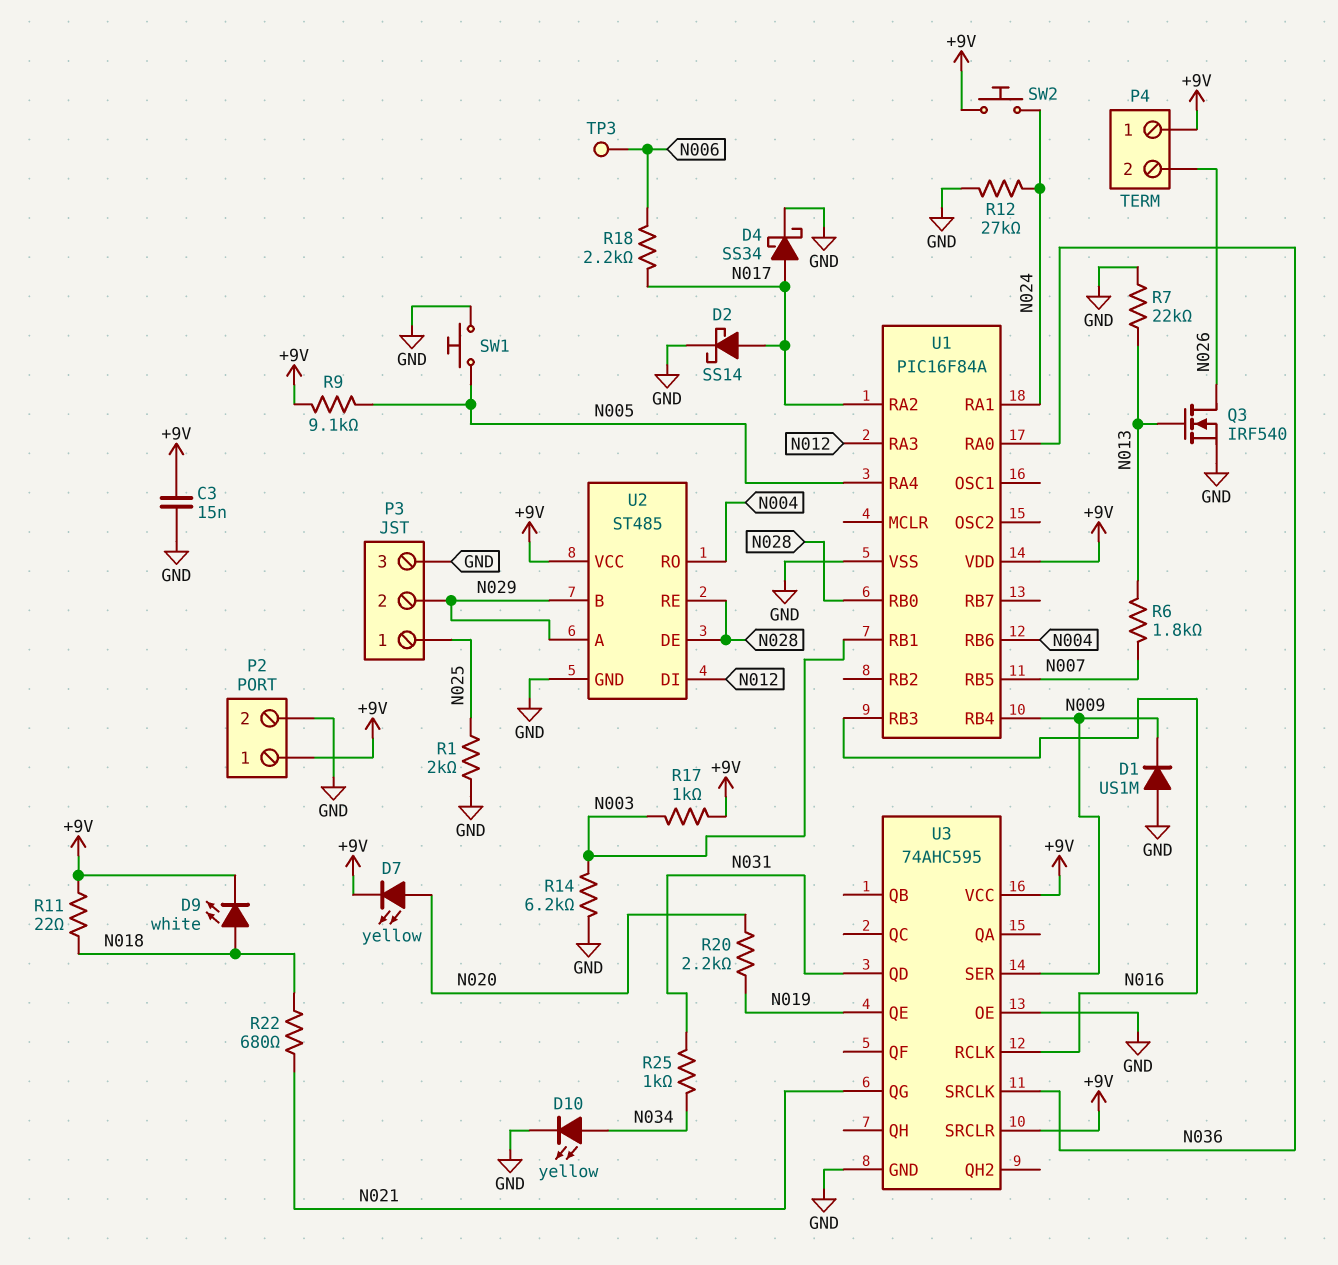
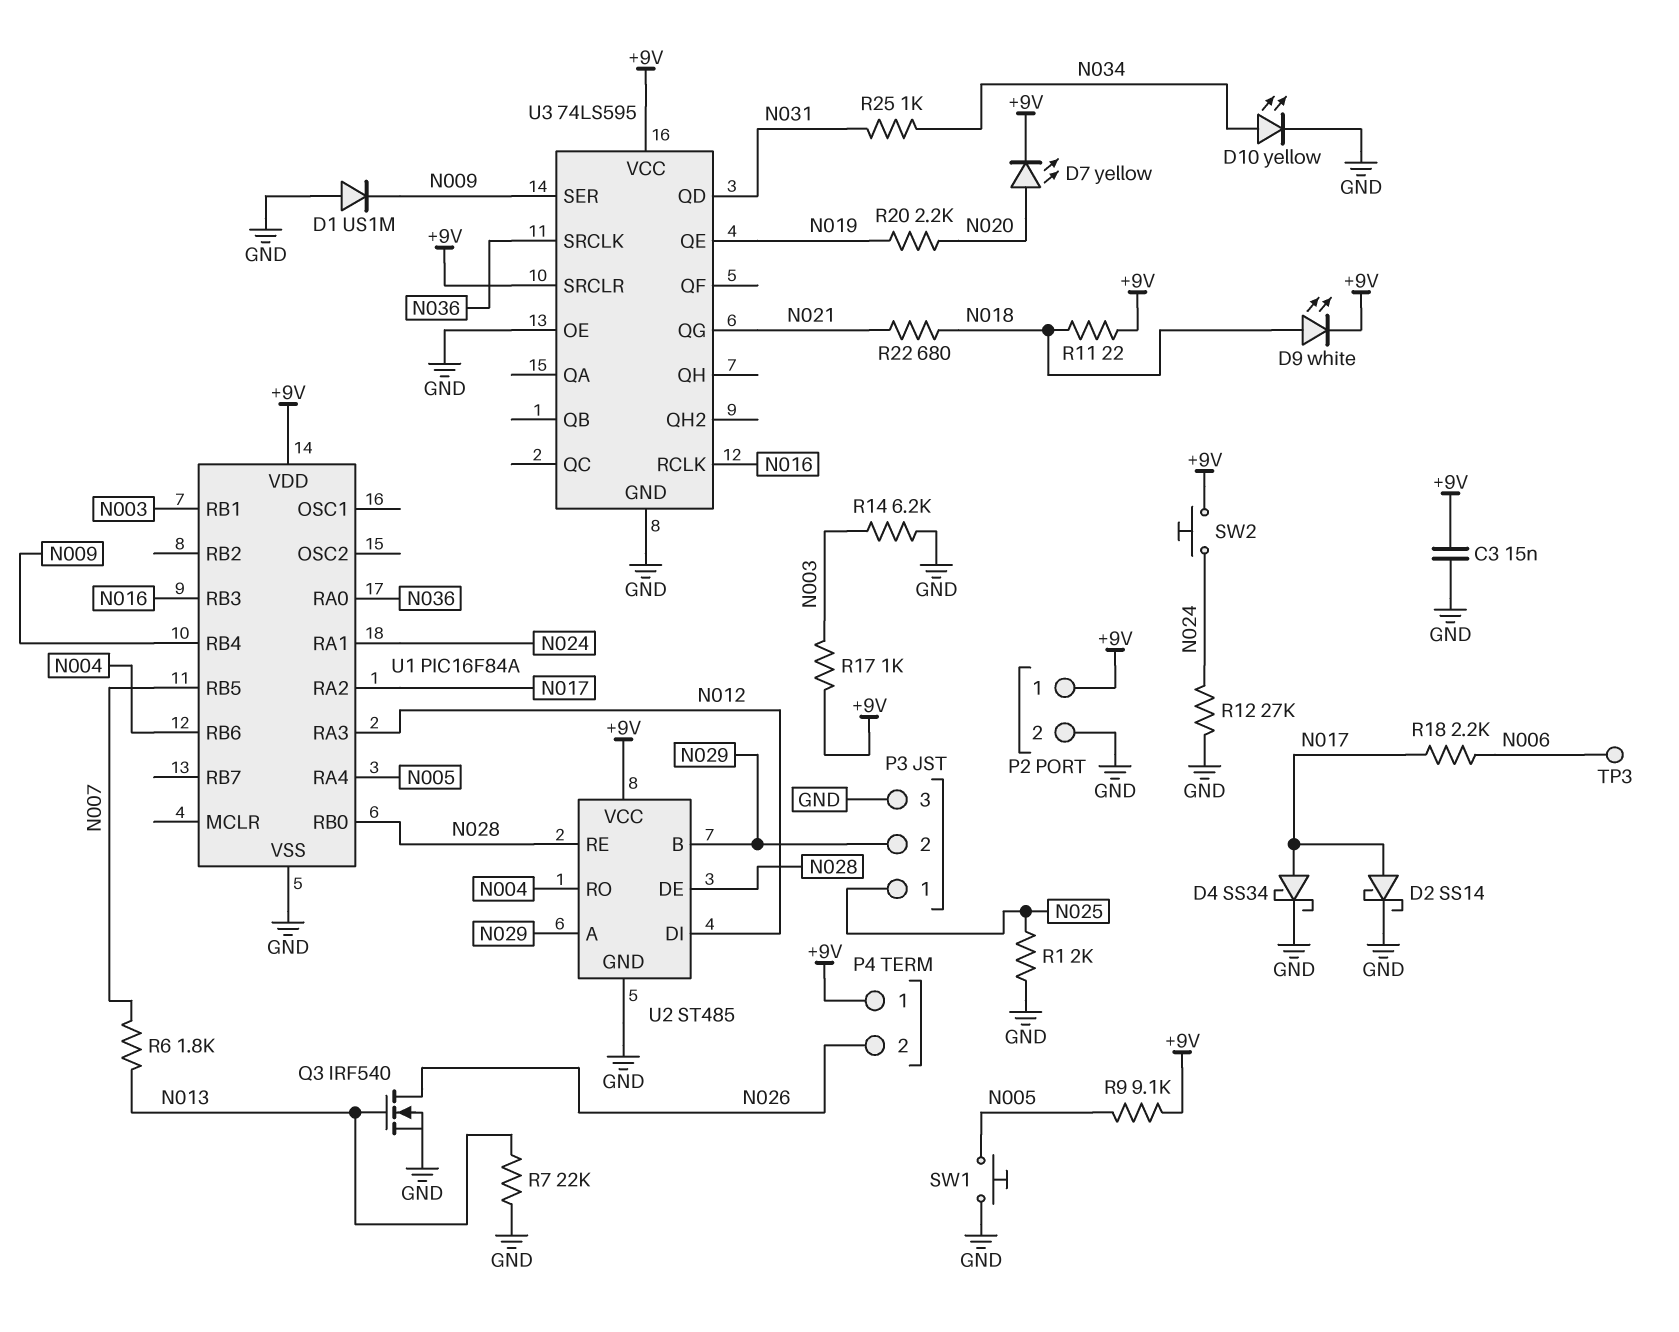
U3: 74AHC595 -> 74LS595

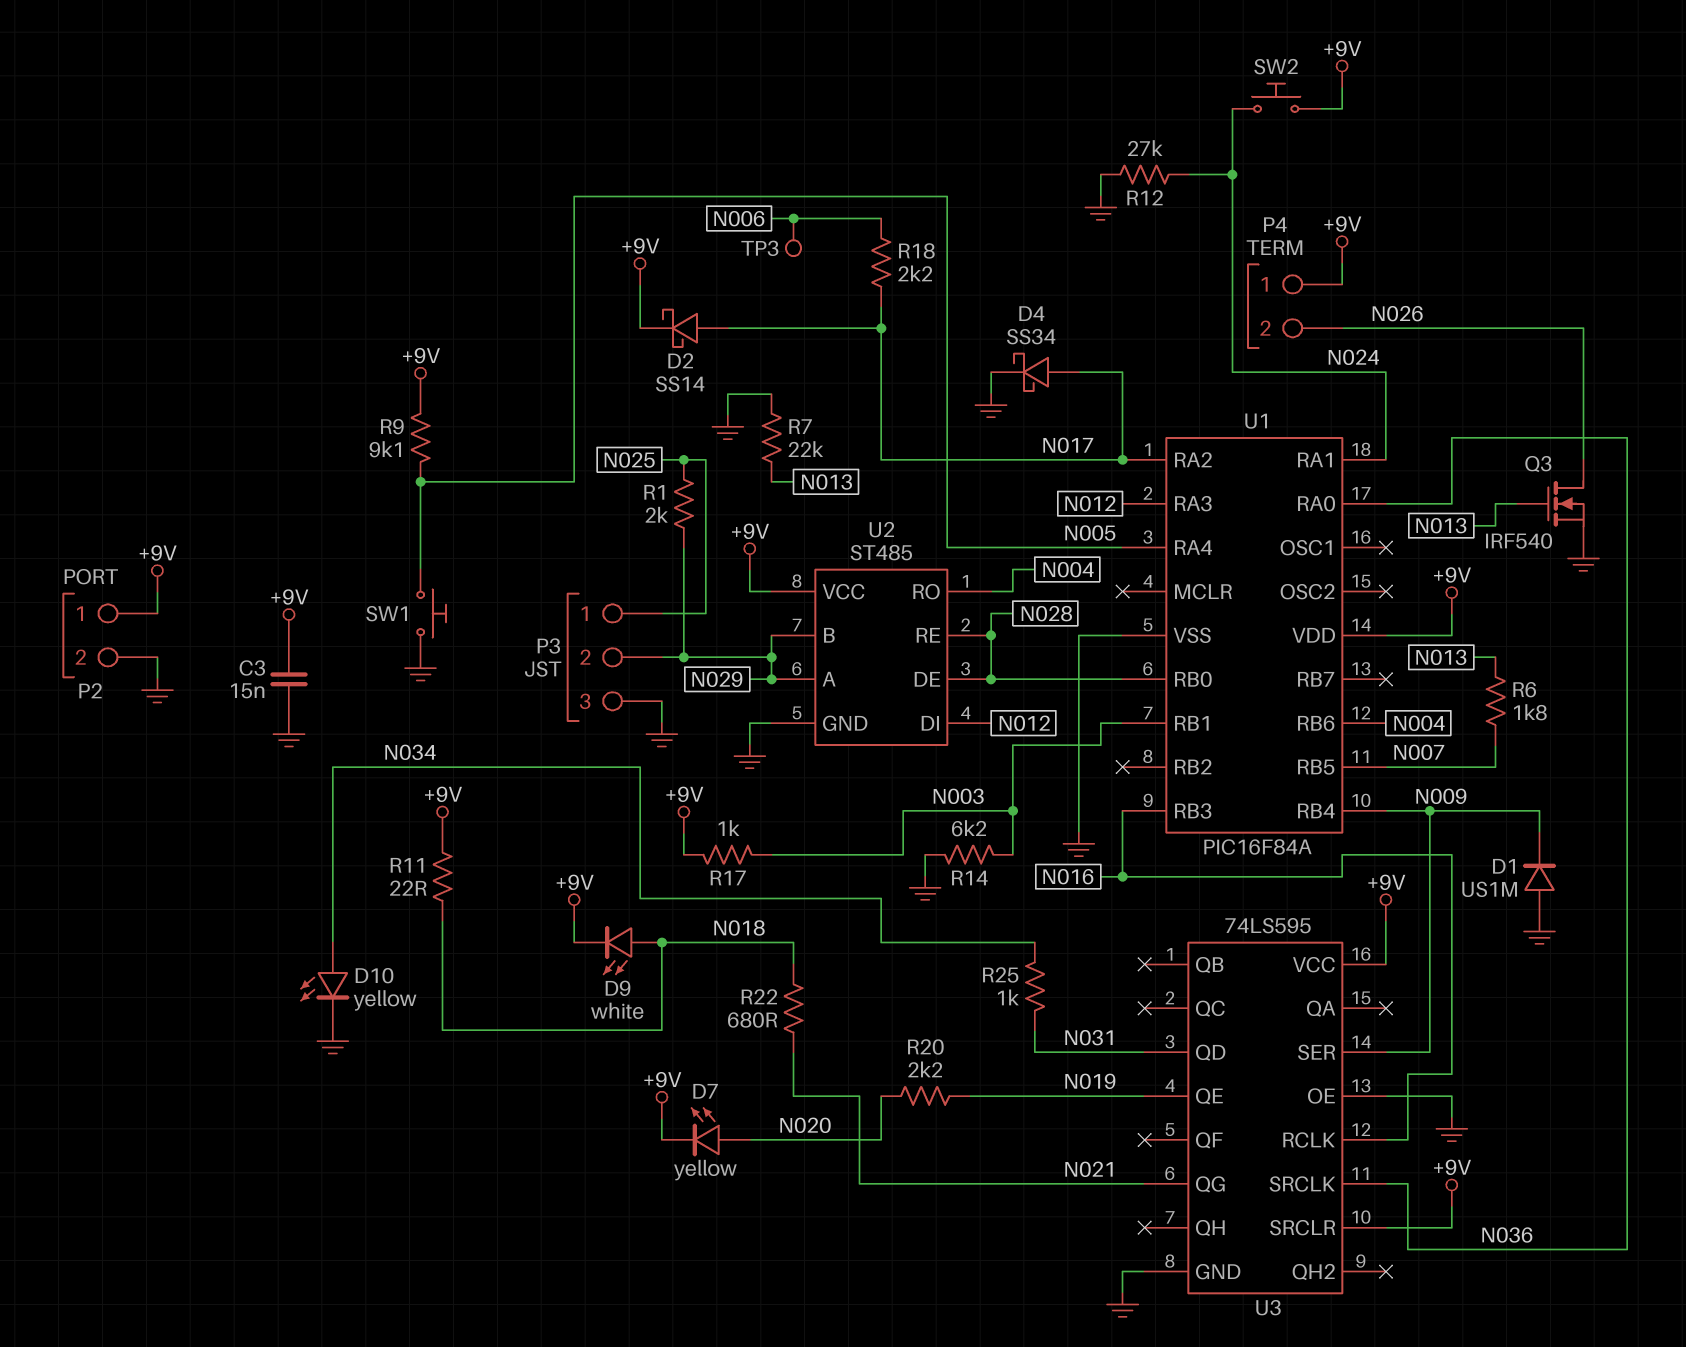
D2: schottky SS14 (A N017, K GND) -> schottky SS14 (A N017, K +9V)
R1: 2k (GND, N025) -> 2k (N025, N029)

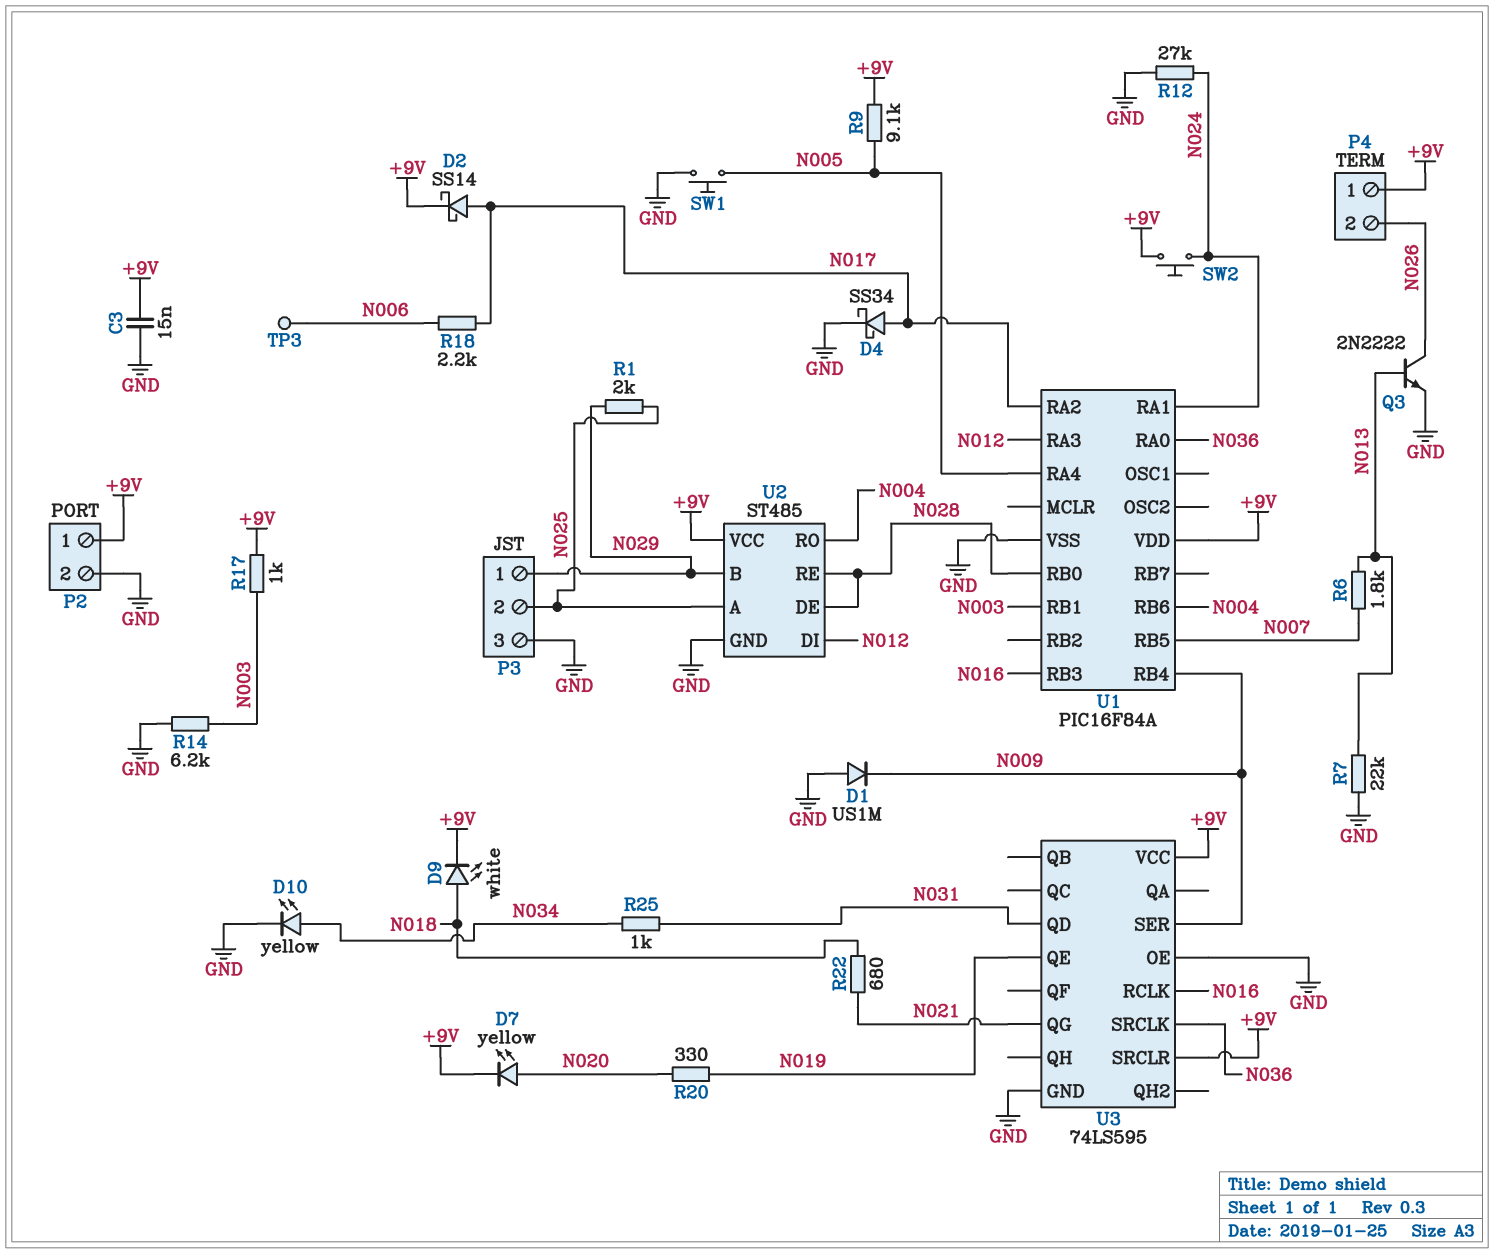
P3 pin 1: N025 -> N029
P3 pin 2: N029 -> N025
Q3: NMOS IRF540 (G N013, D N026, S GND) -> NPN 2N2222 (B N013, C N026, E GND)
R11: 22 (+9V, N018) -> none
R20: 2.2k (N019, N020) -> 330 (N019, N020)
U2 pin A: N029 -> N025

